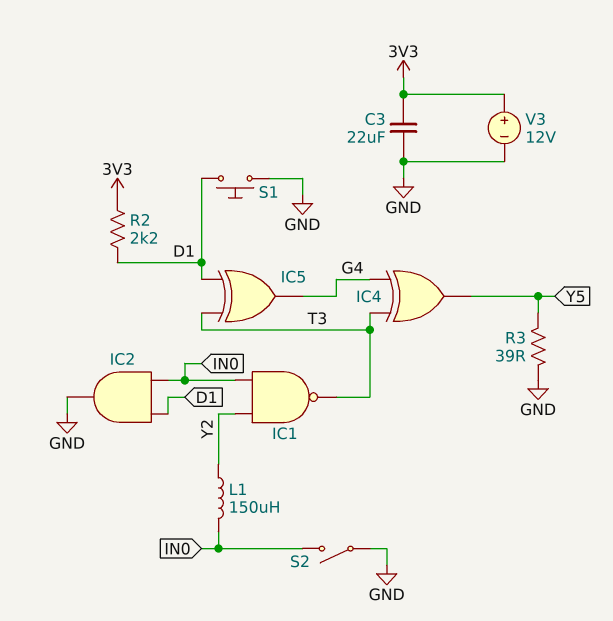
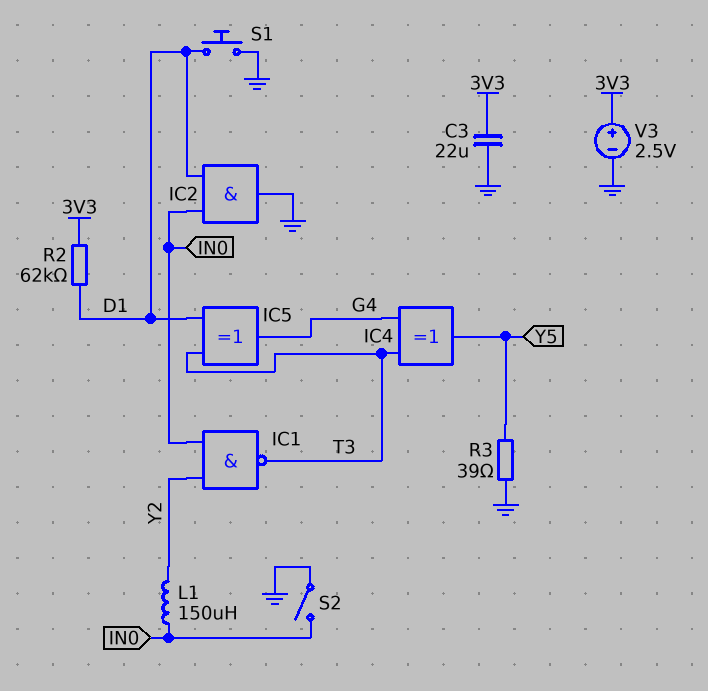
R2: 2.2k (3V3, D1) -> 62k (3V3, D1)
V3: 12V (plus 3V3, minus GND) -> 2.5V (plus 3V3, minus GND)

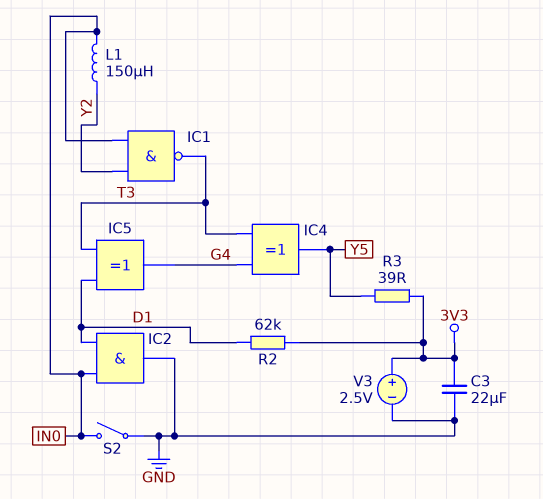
R3: 39 (GND, Y5) -> 39 (3V3, Y5)
S1: button (D1, GND) -> none

